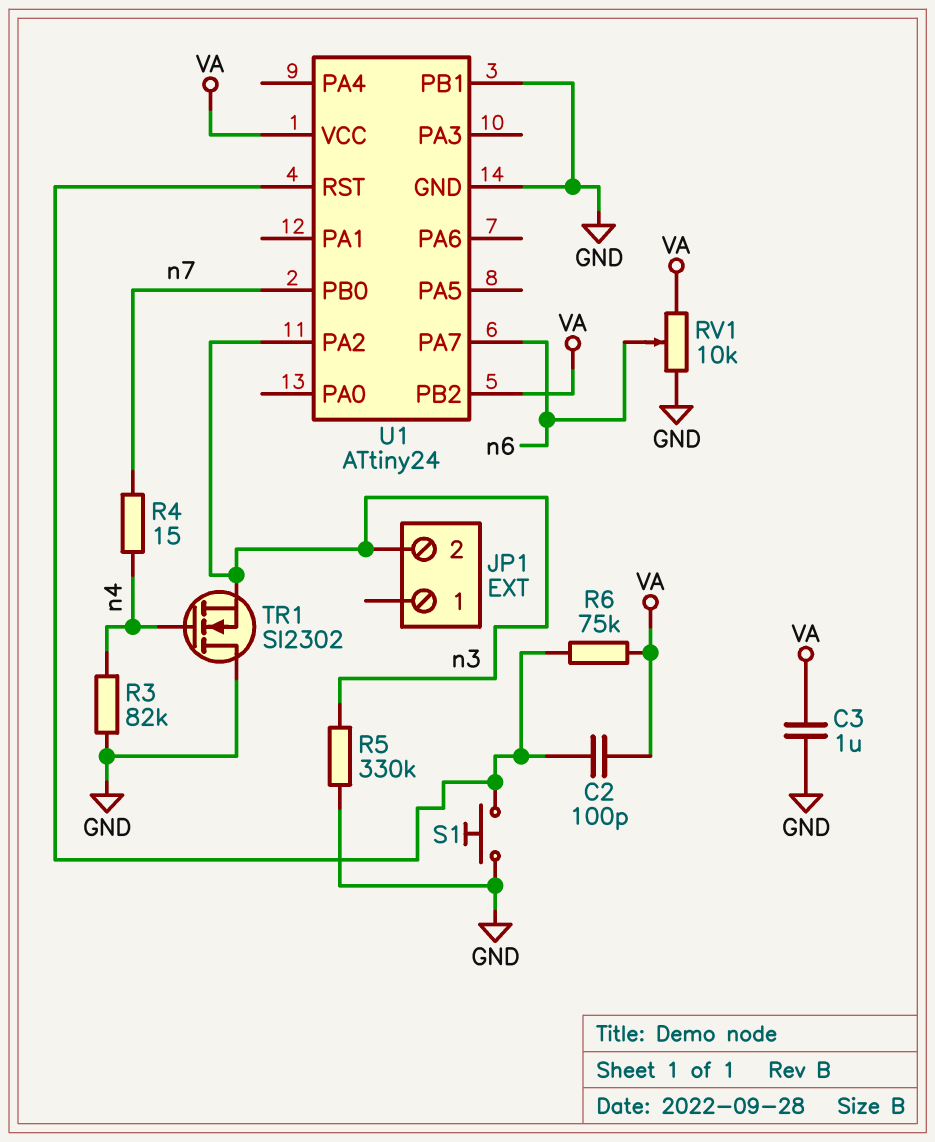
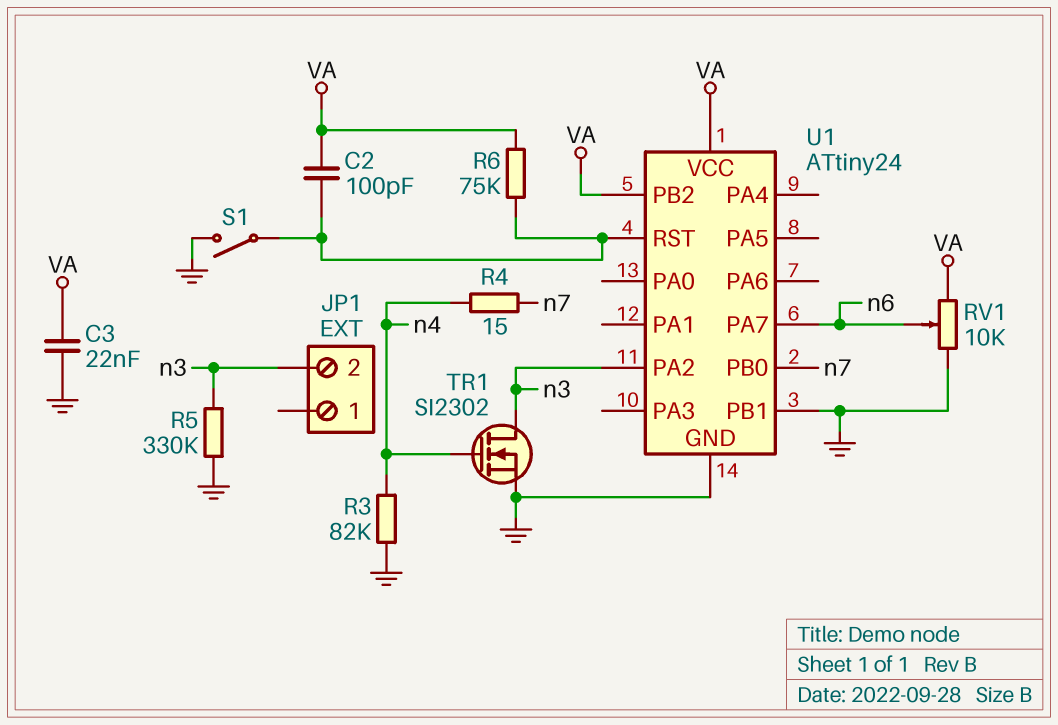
C3: 1uF (GND, VA) -> 22nF (GND, VA)
S1: button (GND, U1/RST) -> switch (GND, U1/RST)
TR1: NMOS SI2302 (G n4, D GND, S n3) -> NMOS SI2302 (G n4, D n3, S GND)

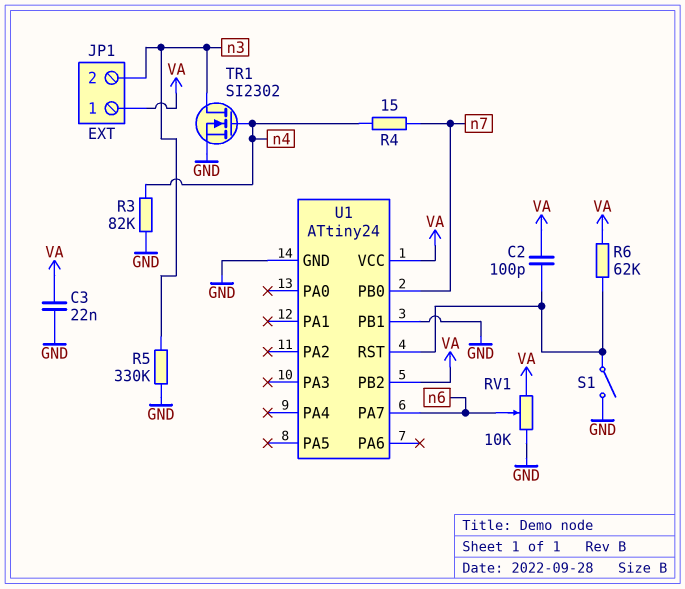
JP1 pin 1: none -> VA
R6: 75k (U1/RST, VA) -> 62k (U1/RST, VA)
U1 pin PA2: n3 -> none

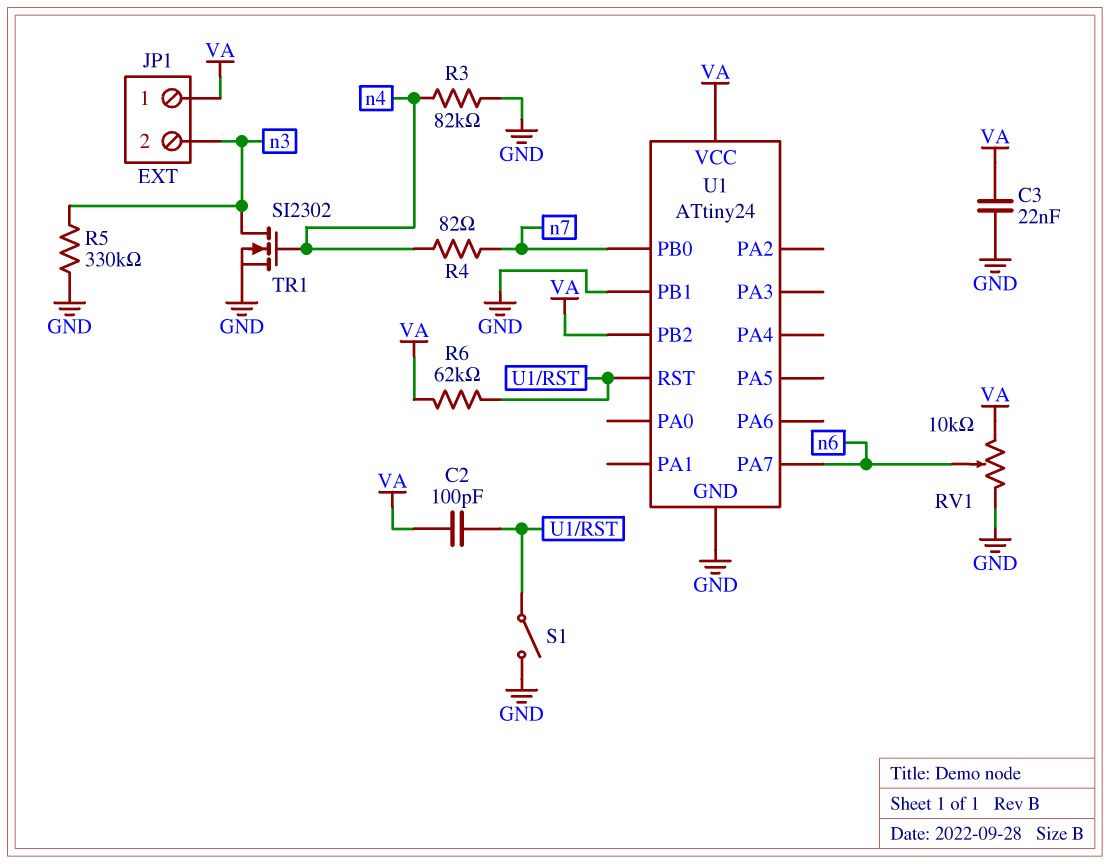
R4: 15 (n4, n7) -> 82 (n4, n7)

